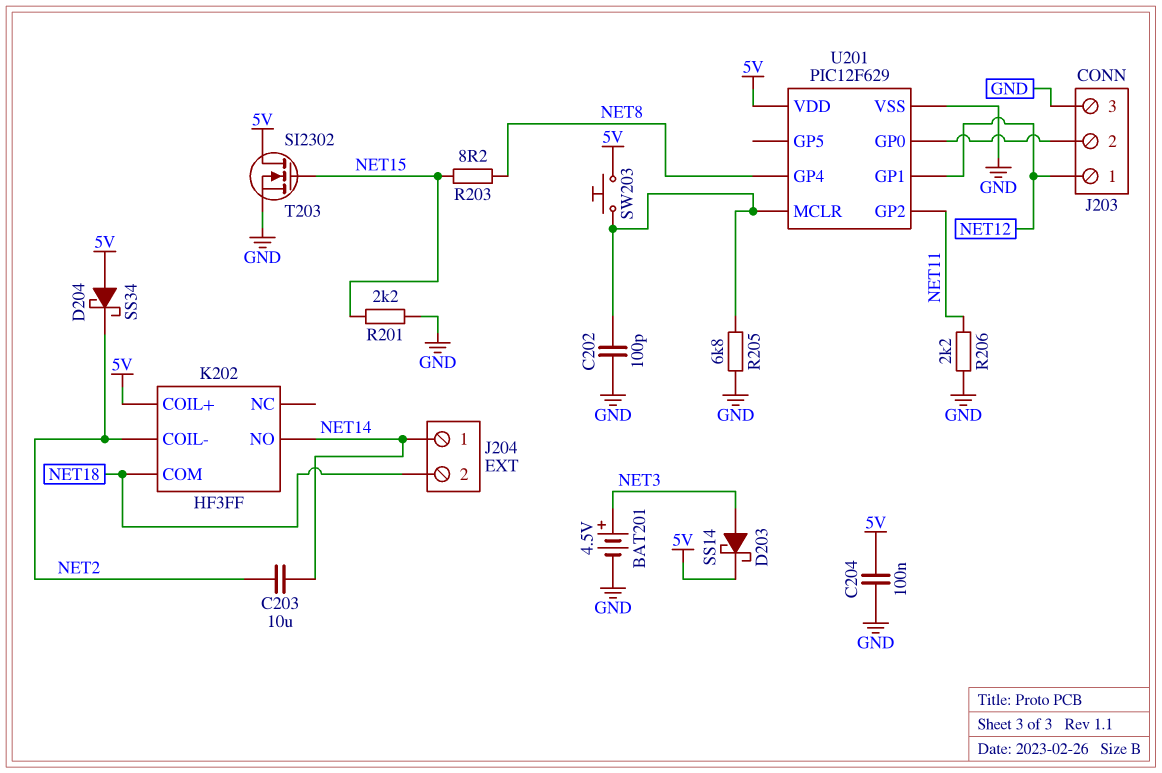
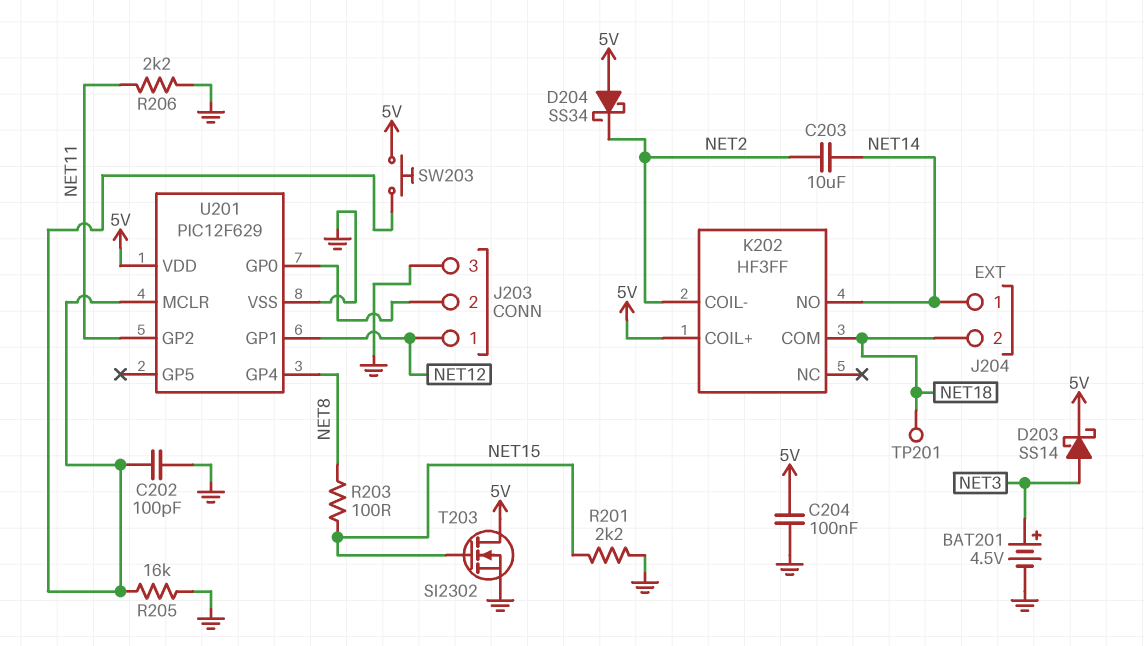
R203: 8.2 (NET8, NET15) -> 100 (NET8, NET15)
R205: 6.8k (GND, U201/MCLR) -> 16k (GND, U201/MCLR)
TP201: none -> test point (NET18)

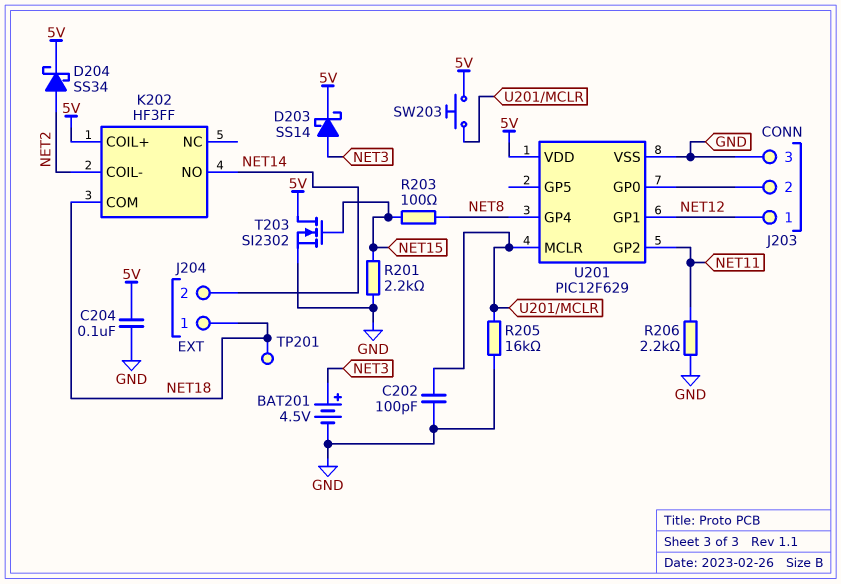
C203: 10uF (NET2, NET14) -> none
D204: schottky SS34 (A 5V, K NET2) -> schottky SS34 (A NET2, K 5V)
J204 pin 1: NET14 -> NET18
J204 pin 2: NET18 -> NET14

